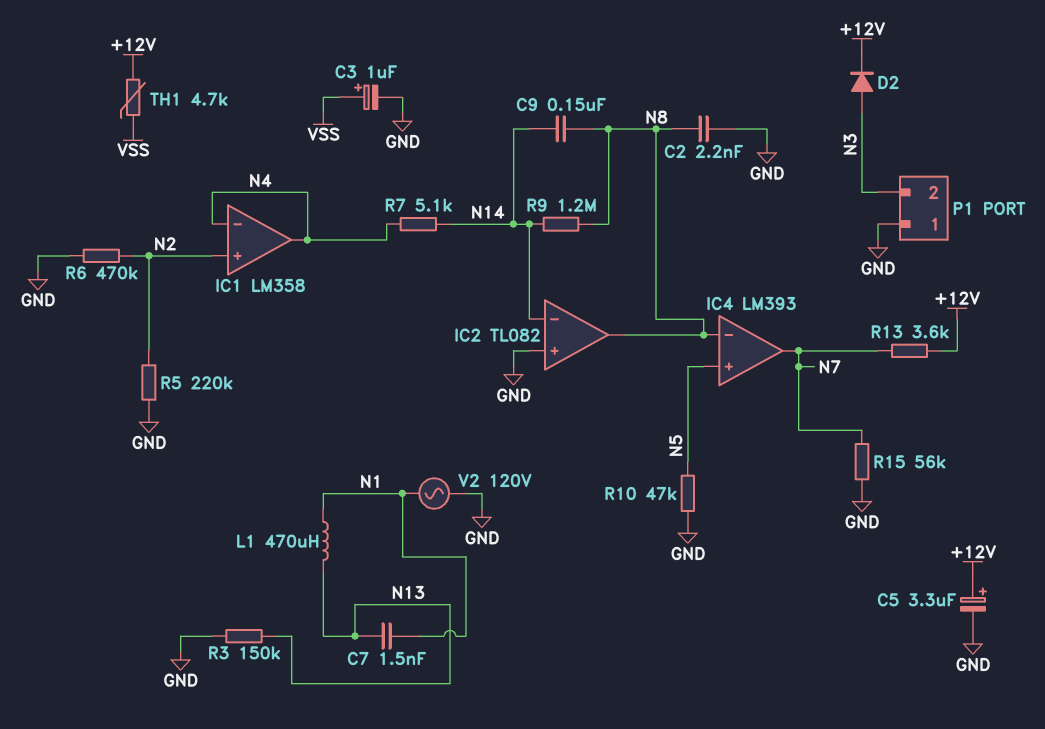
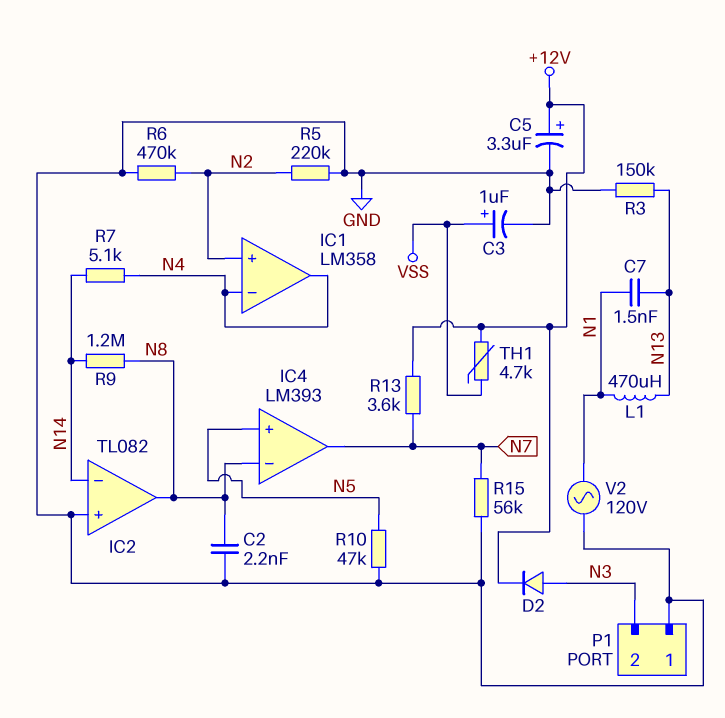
C9: 150nF (N8, N14) -> none

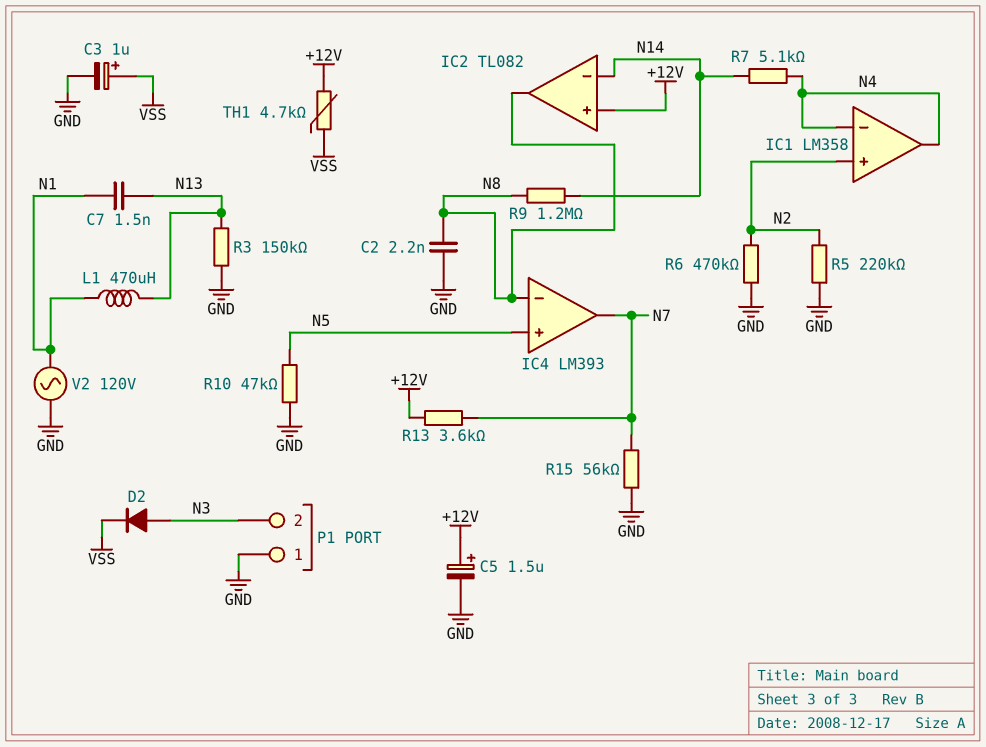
C5: 3.3uF (plus +12V, minus GND) -> 1.5uF (plus +12V, minus GND)
D2: diode (A N3, K +12V) -> diode (A N3, K VSS)
IC2 pin in+: GND -> +12V

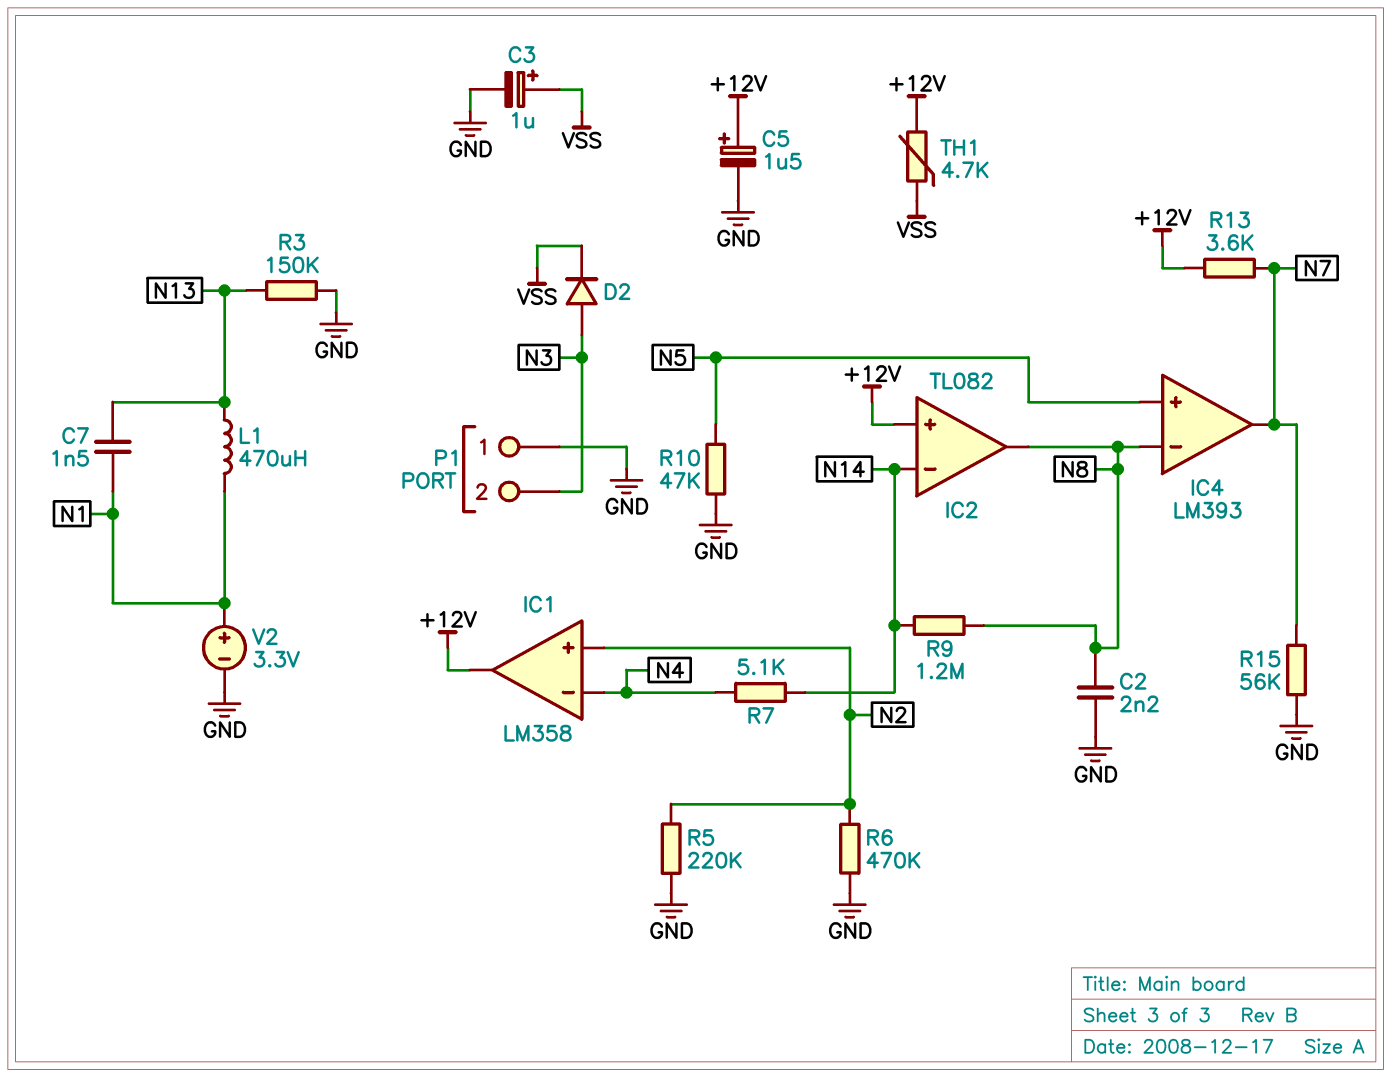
IC1 pin out: N4 -> +12V
V2: AC 120V (GND, N1) -> 3.3V (plus N1, minus GND)

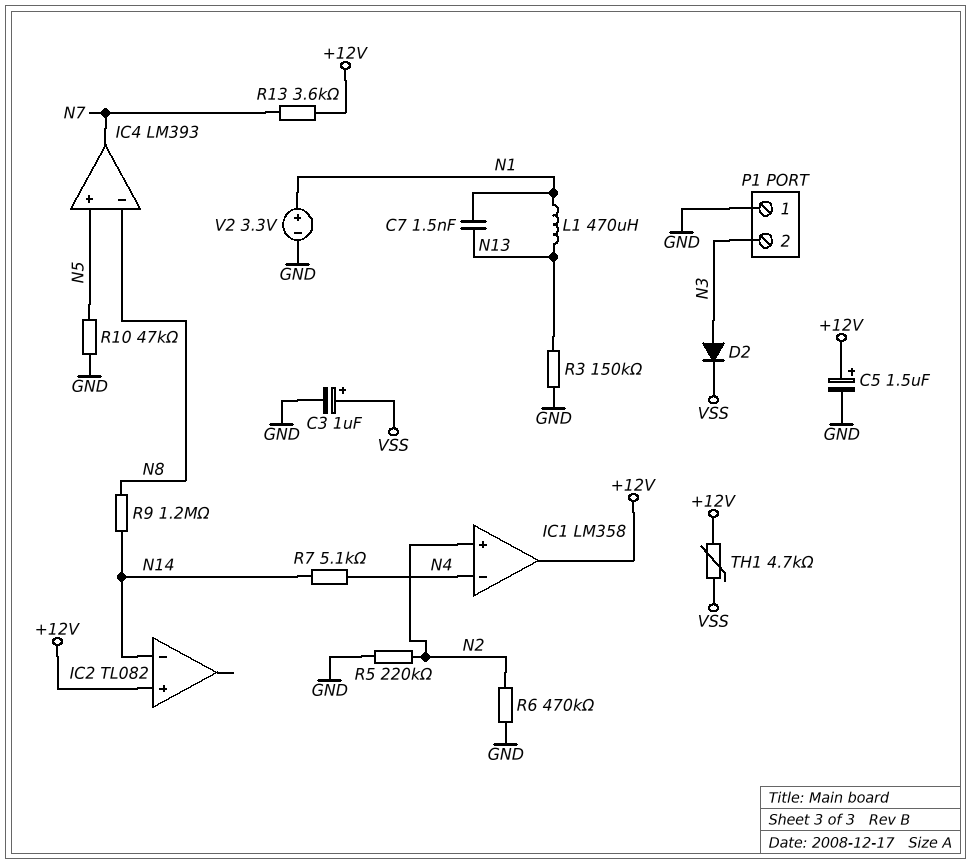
C2: 2.2nF (GND, N8) -> none
IC2 pin out: N8 -> none
R15: 56k (GND, N7) -> none

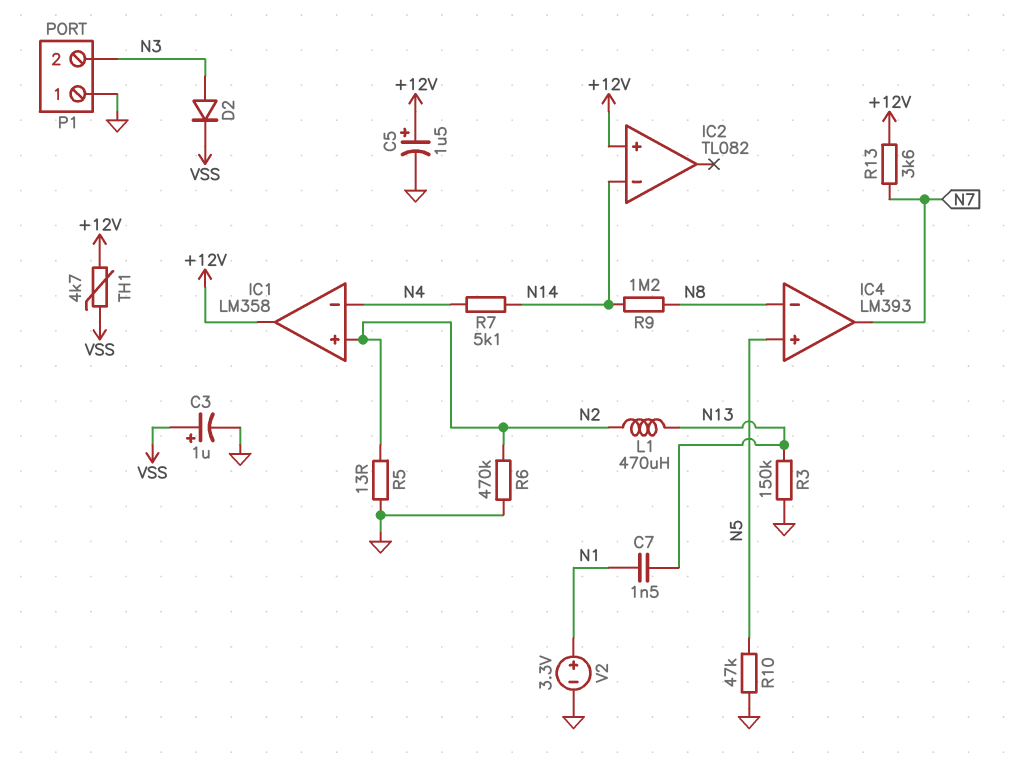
L1: 470uH (N1, N13) -> 470uH (N2, N13)
R5: 220k (GND, N2) -> 13 (GND, N2)

